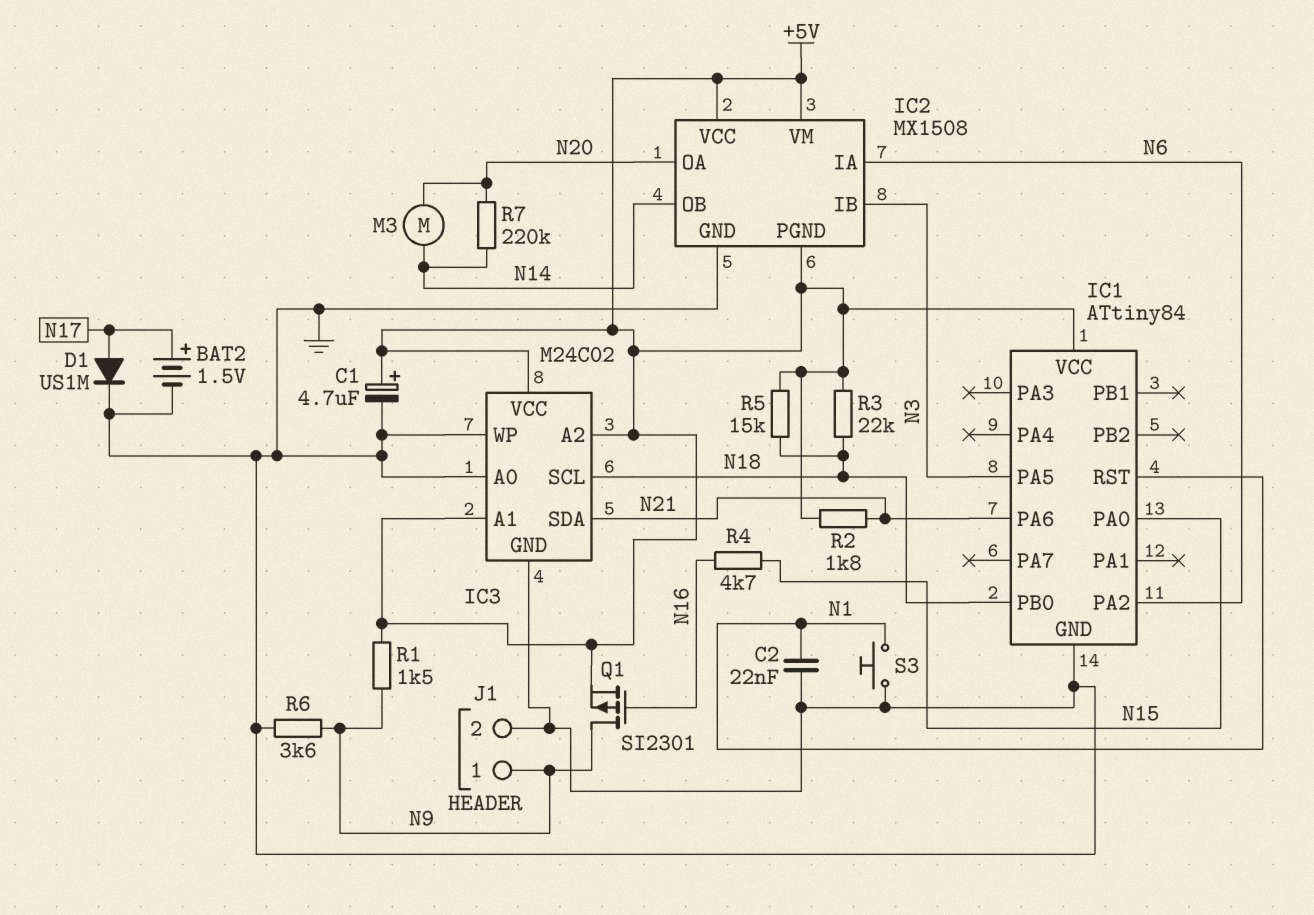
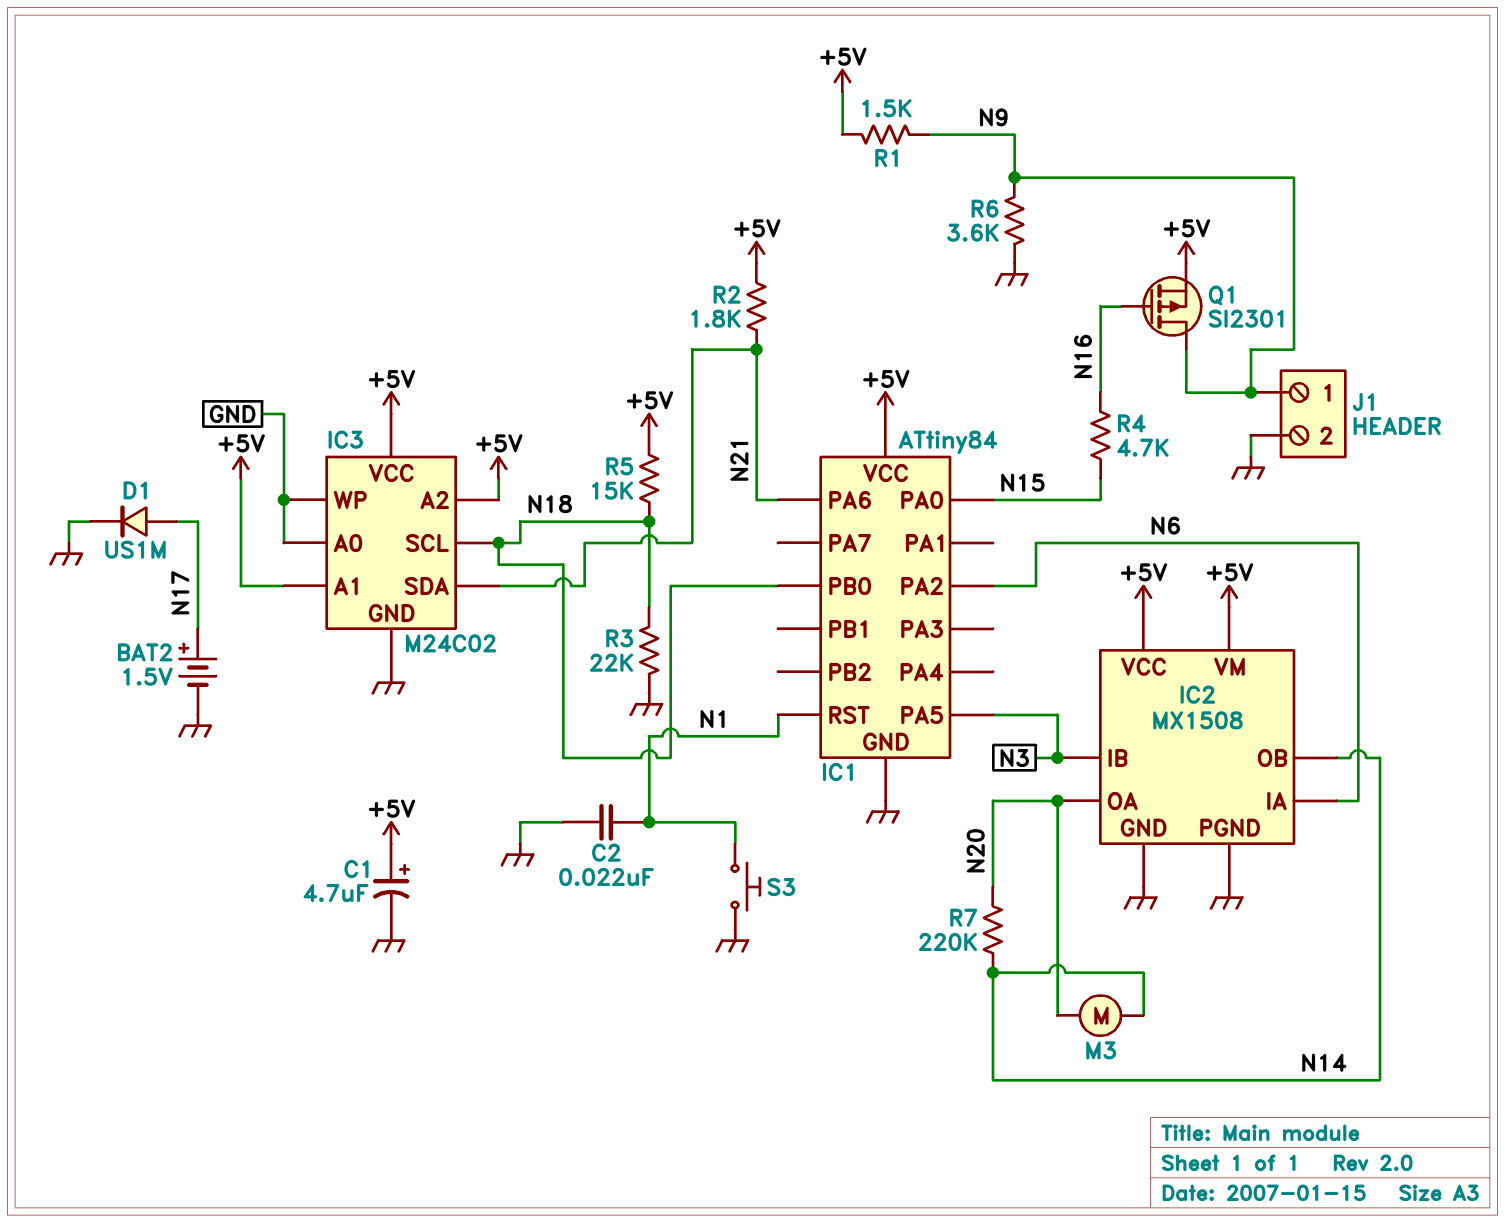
IC2 pin PGND: +5V -> GND
R3: 22k (+5V, N18) -> 22k (GND, N18)

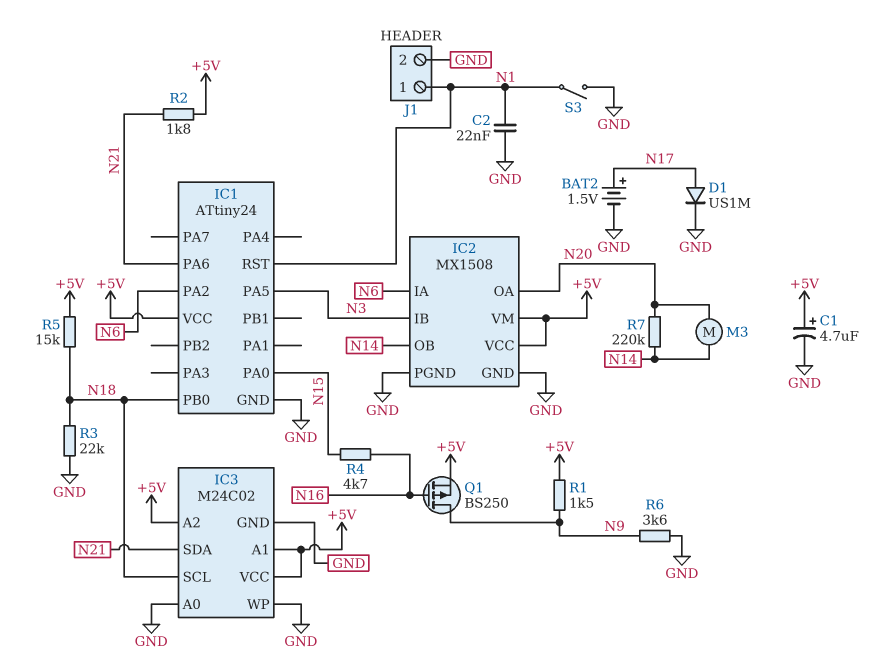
IC1: ATtiny84 -> ATtiny24
J1 pin 1: N9 -> N1
Q1: PMOS SI2301 (G N16, D N9, S +5V) -> PMOS BS250 (G N16, D N9, S +5V)
S3: button (GND, N1) -> switch (GND, N1)

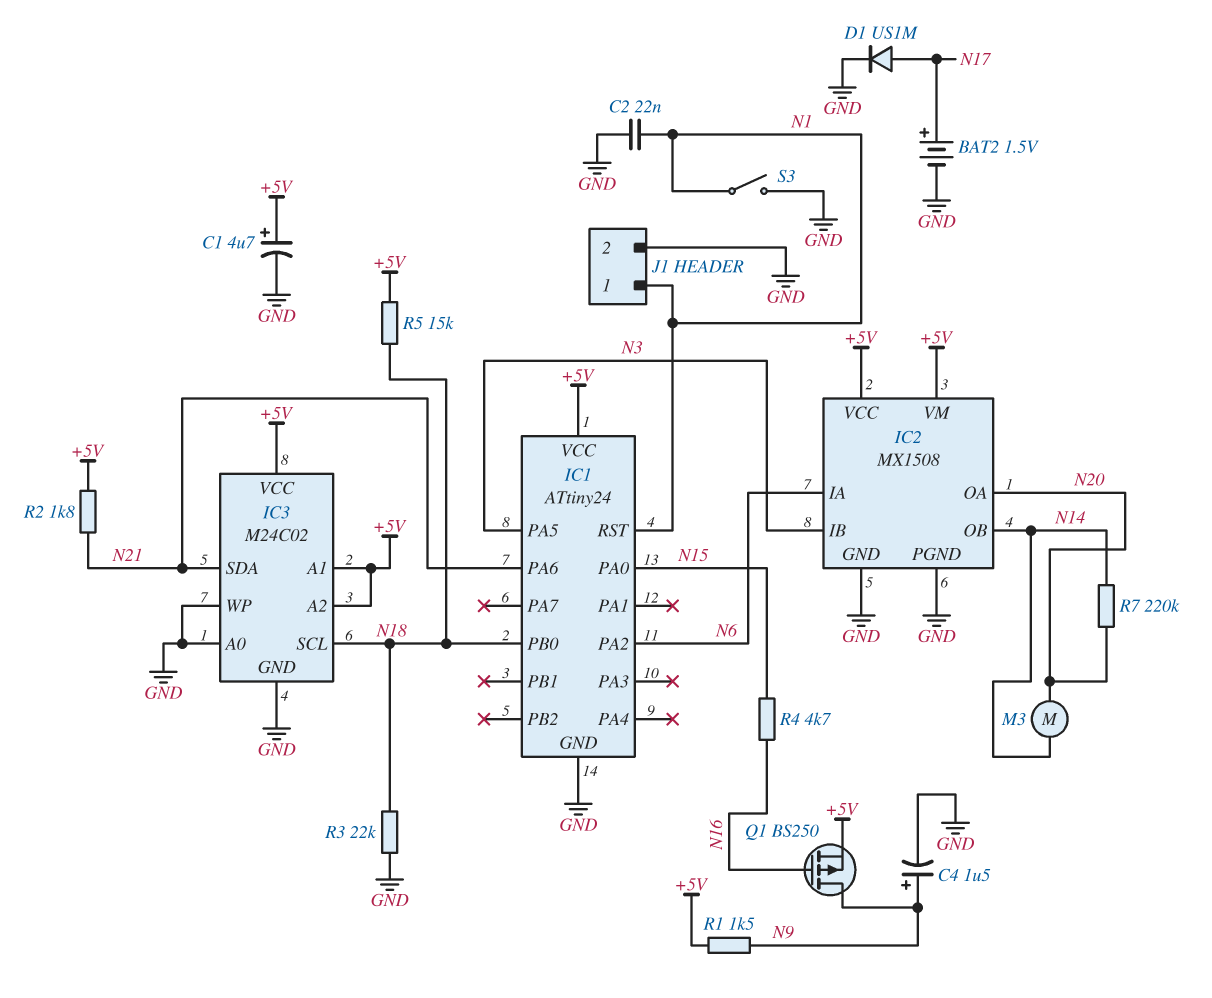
C4: none -> 1.5uF (plus N9, minus GND)
R6: 3.6k (GND, N9) -> none

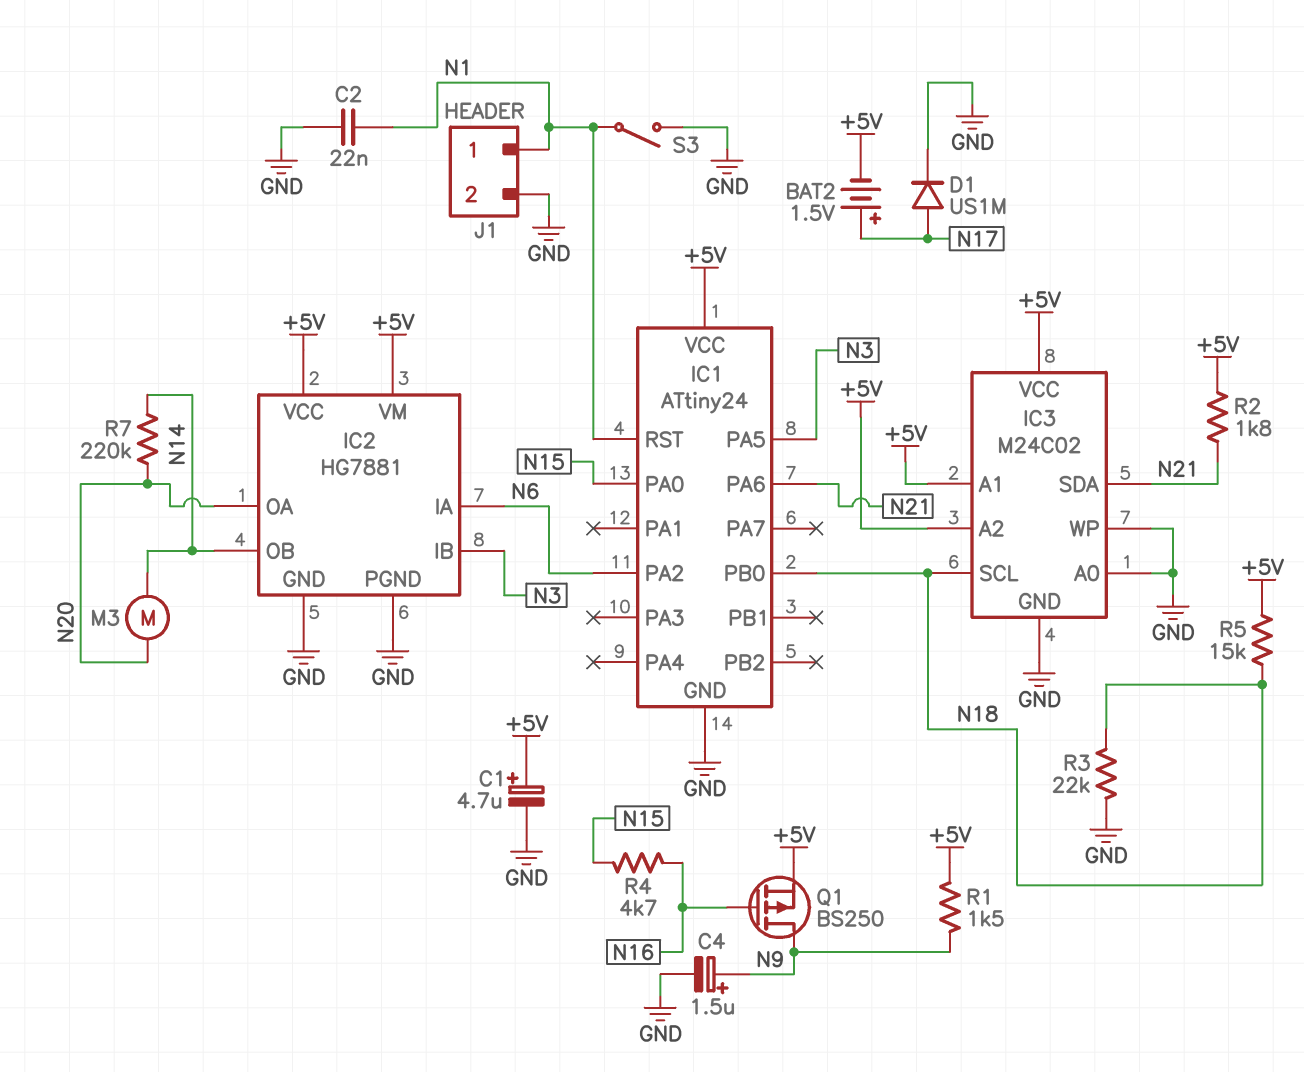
BAT2: 1.5V (plus N17, minus GND) -> 1.5V (plus N17, minus +5V)
IC2: MX1508 -> HG7881

